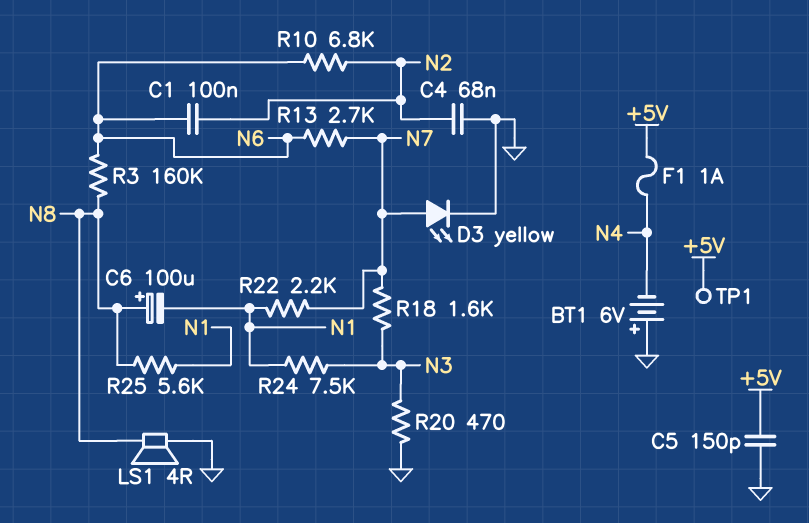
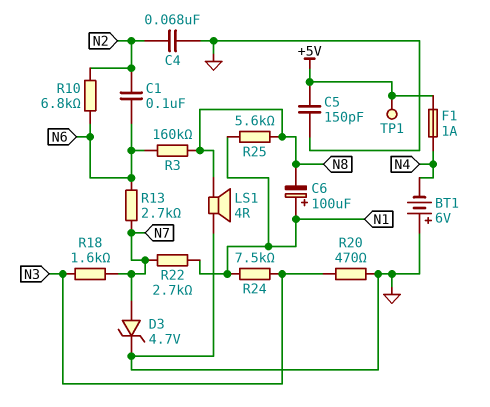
C6: 100uF (plus N8, minus N1) -> 100uF (plus N1, minus N8)
D3: LED yellow (A N7, K GND) -> zener 4.7V (A N7, K GND)
R22: 2.2k (N1, N7) -> 2.7k (N1, N7)

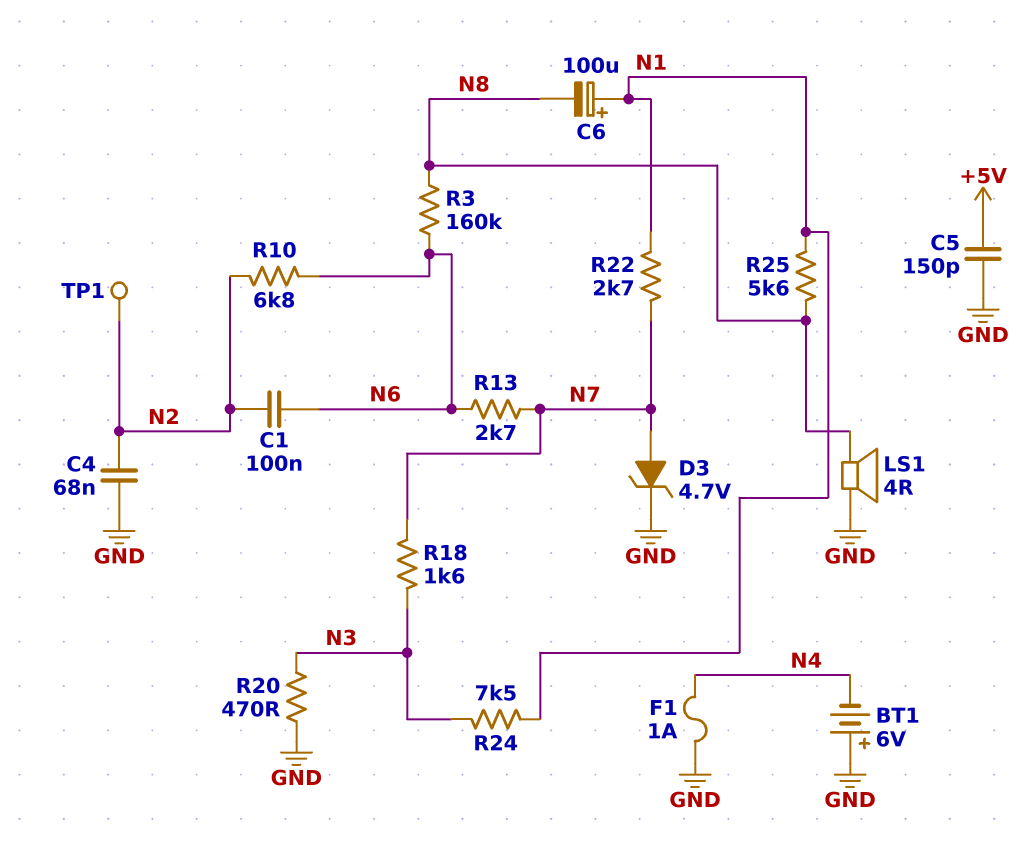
F1: 1A (+5V, N4) -> 1A (GND, N4)
TP1: test point (+5V) -> test point (N2)

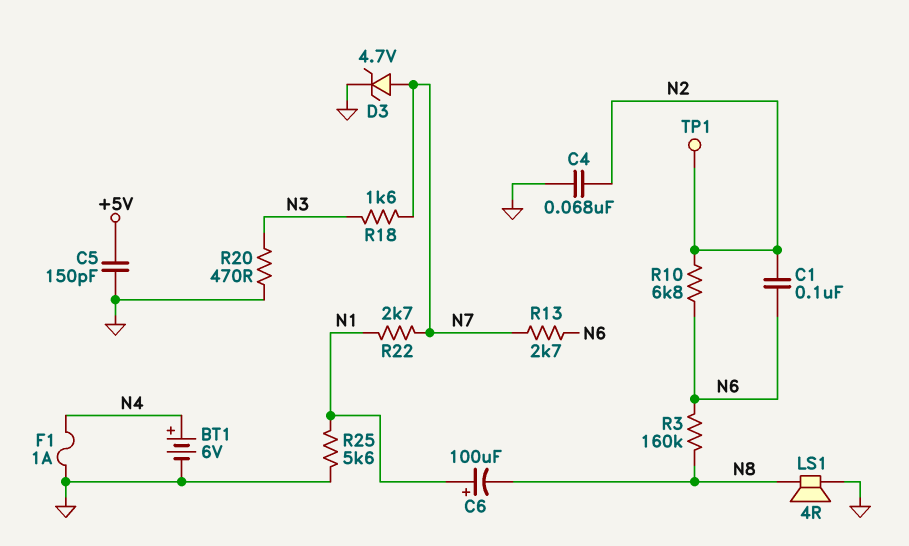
BT1: 6V (plus GND, minus N4) -> 6V (plus N4, minus GND)
R24: 7.5k (N1, N3) -> none
R25: 5.6k (N1, N8) -> 5.6k (GND, N1)

